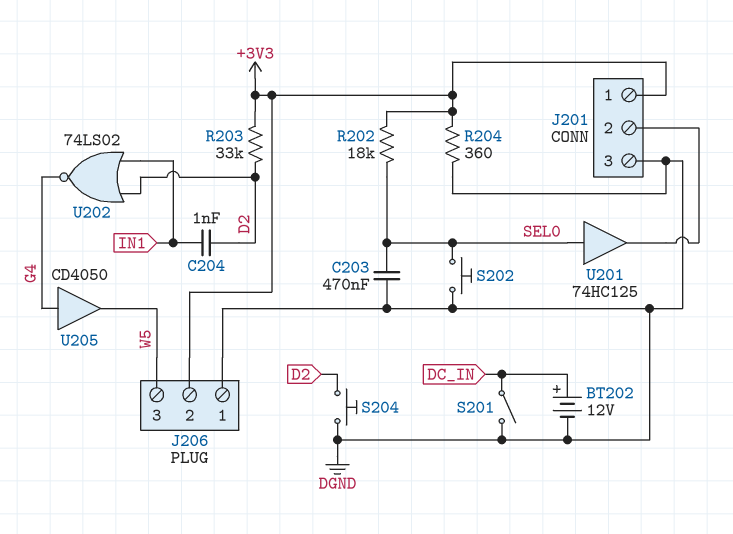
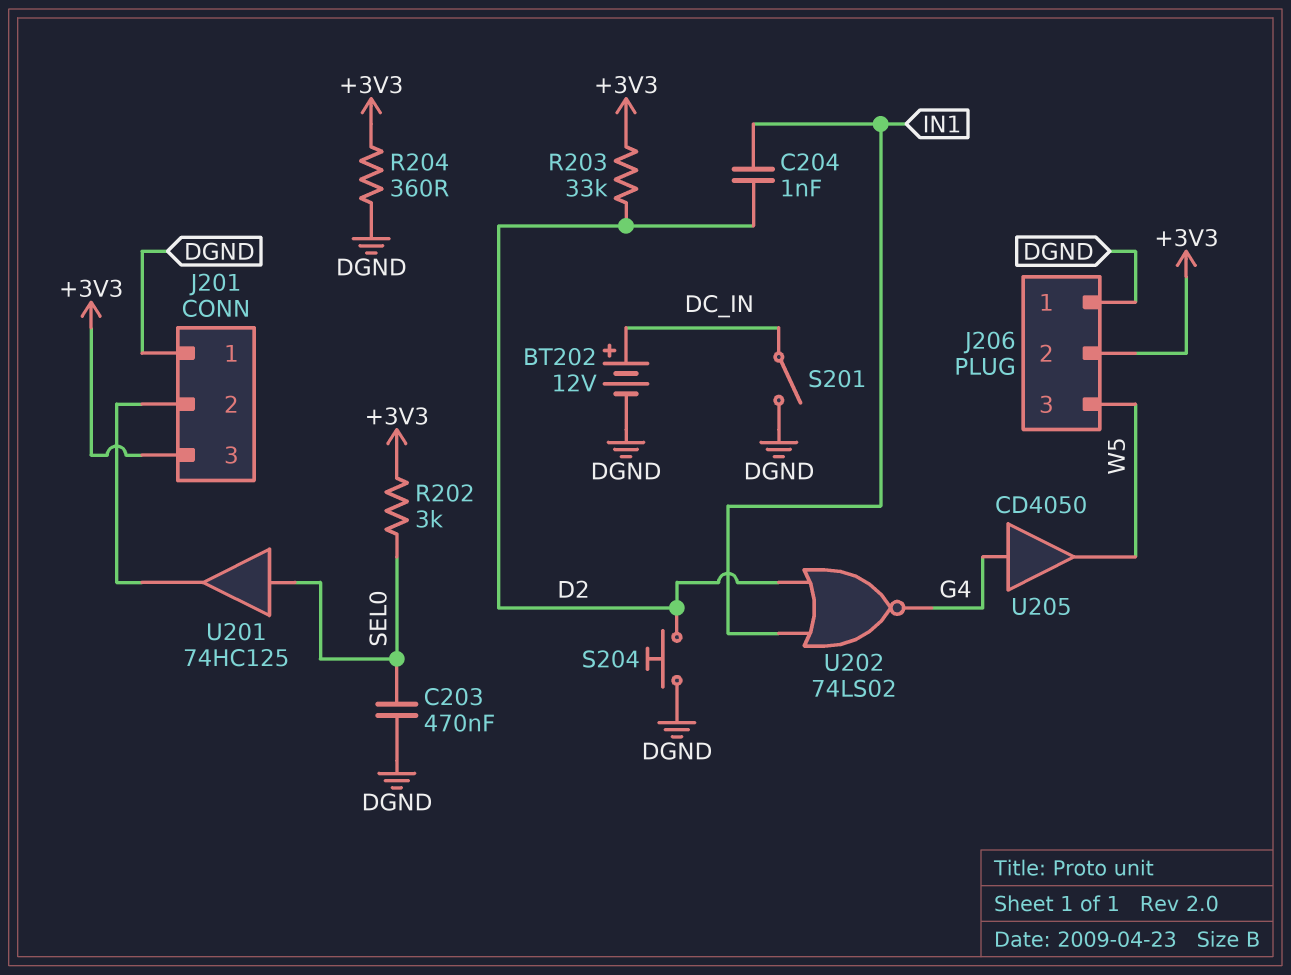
J201 pin 1: +3V3 -> DGND
J201 pin 3: DGND -> +3V3
R202: 18k (+3V3, SEL0) -> 3k (+3V3, SEL0)
S202: button (DGND, SEL0) -> none

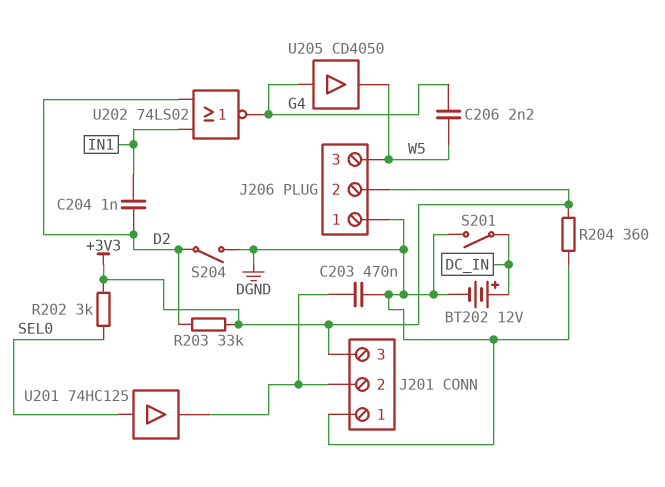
C203: 470nF (DGND, SEL0) -> 470nF (DGND, J201/2)
C206: none -> 2.2nF (G4, W5)
S204: button (D2, DGND) -> switch (D2, DGND)

